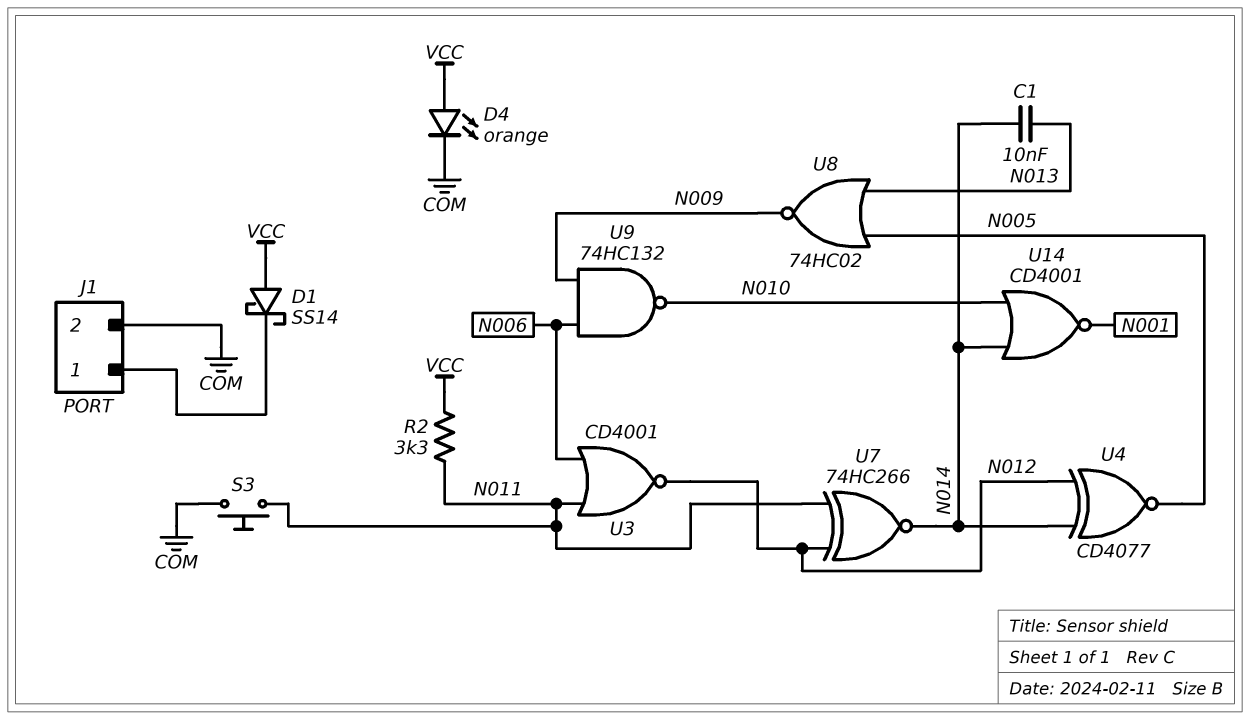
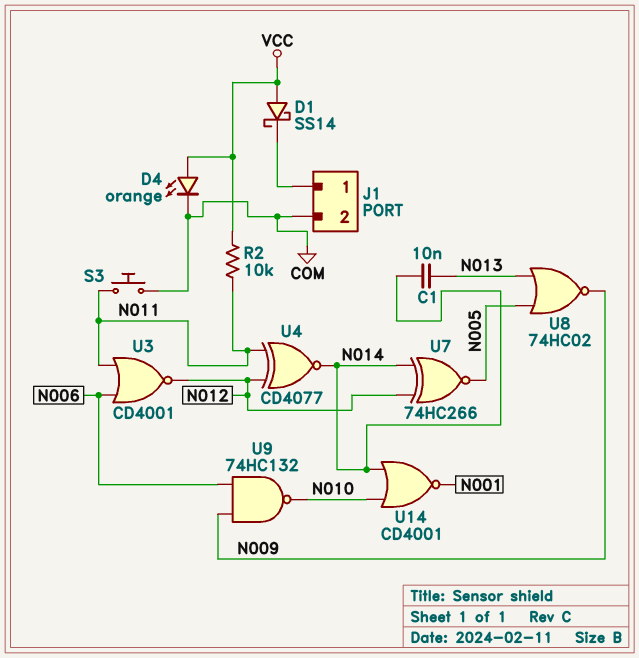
R2: 3.3k (N011, VCC) -> 10k (N011, VCC)
U4: XNOR CD4077 (in N012, in N014, out N005) -> XNOR CD4077 (in N011, in N012, out N014)
U7: XNOR 74HC266 (in N011, in N012, out N014) -> XNOR 74HC266 (in N012, in N014, out N005)

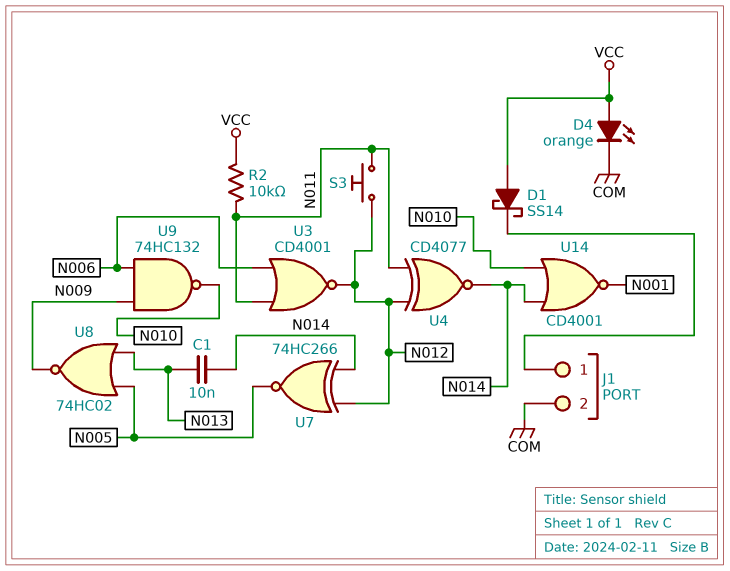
S3: button (COM, N011) -> button (N011, N012)

